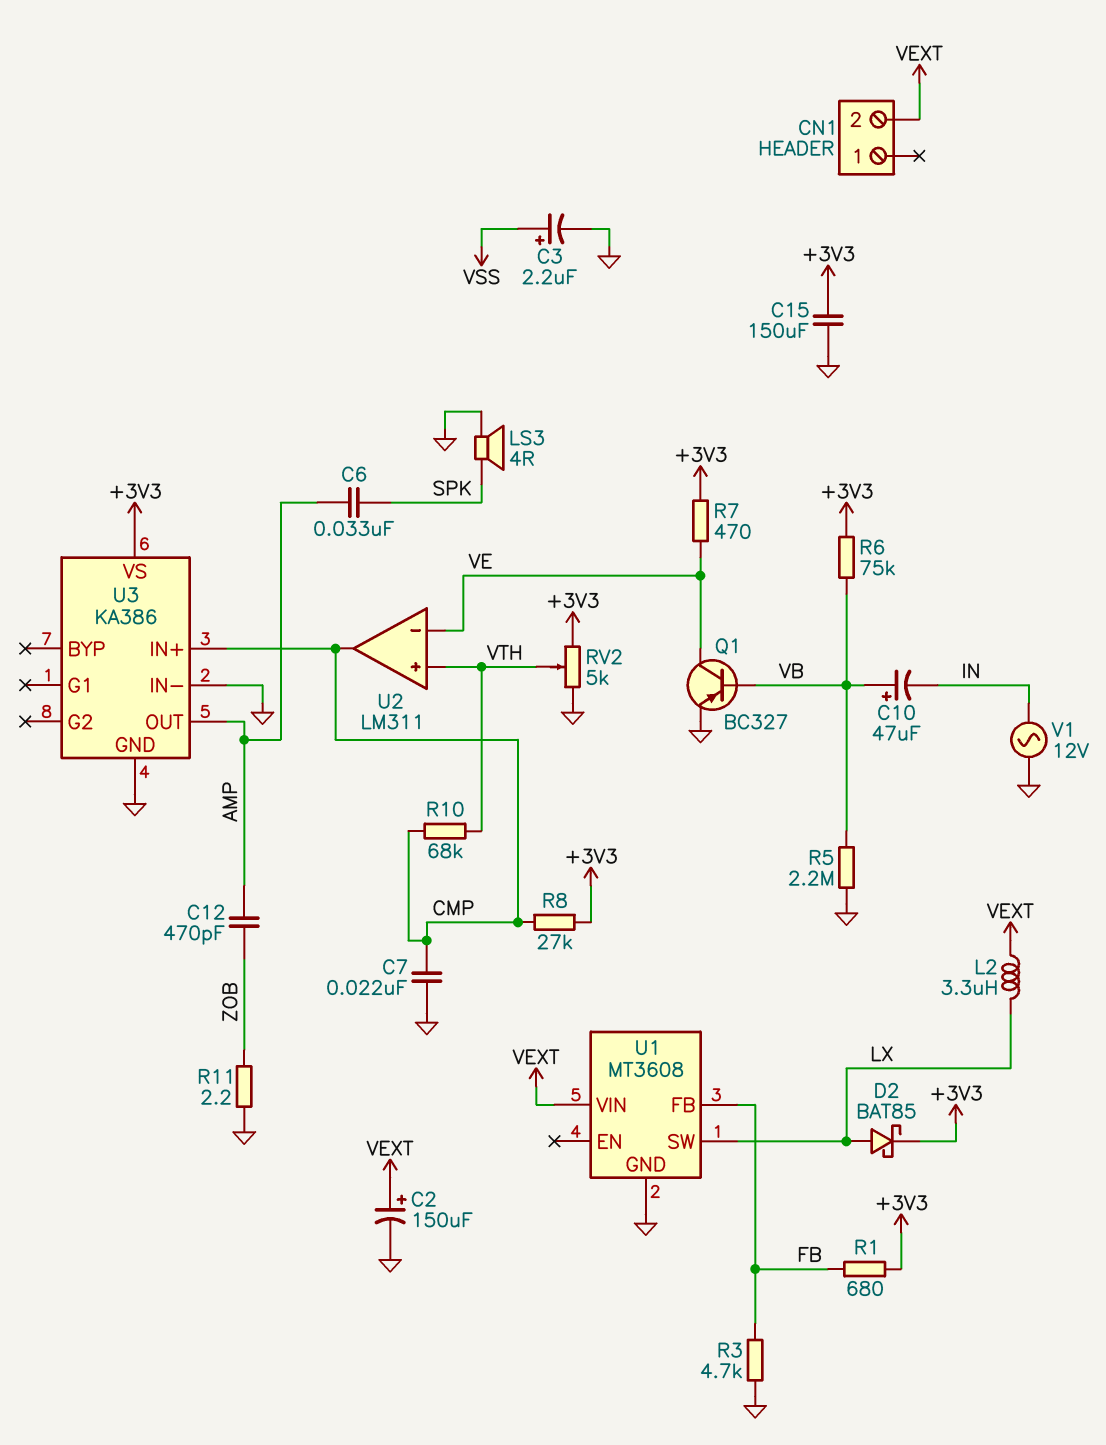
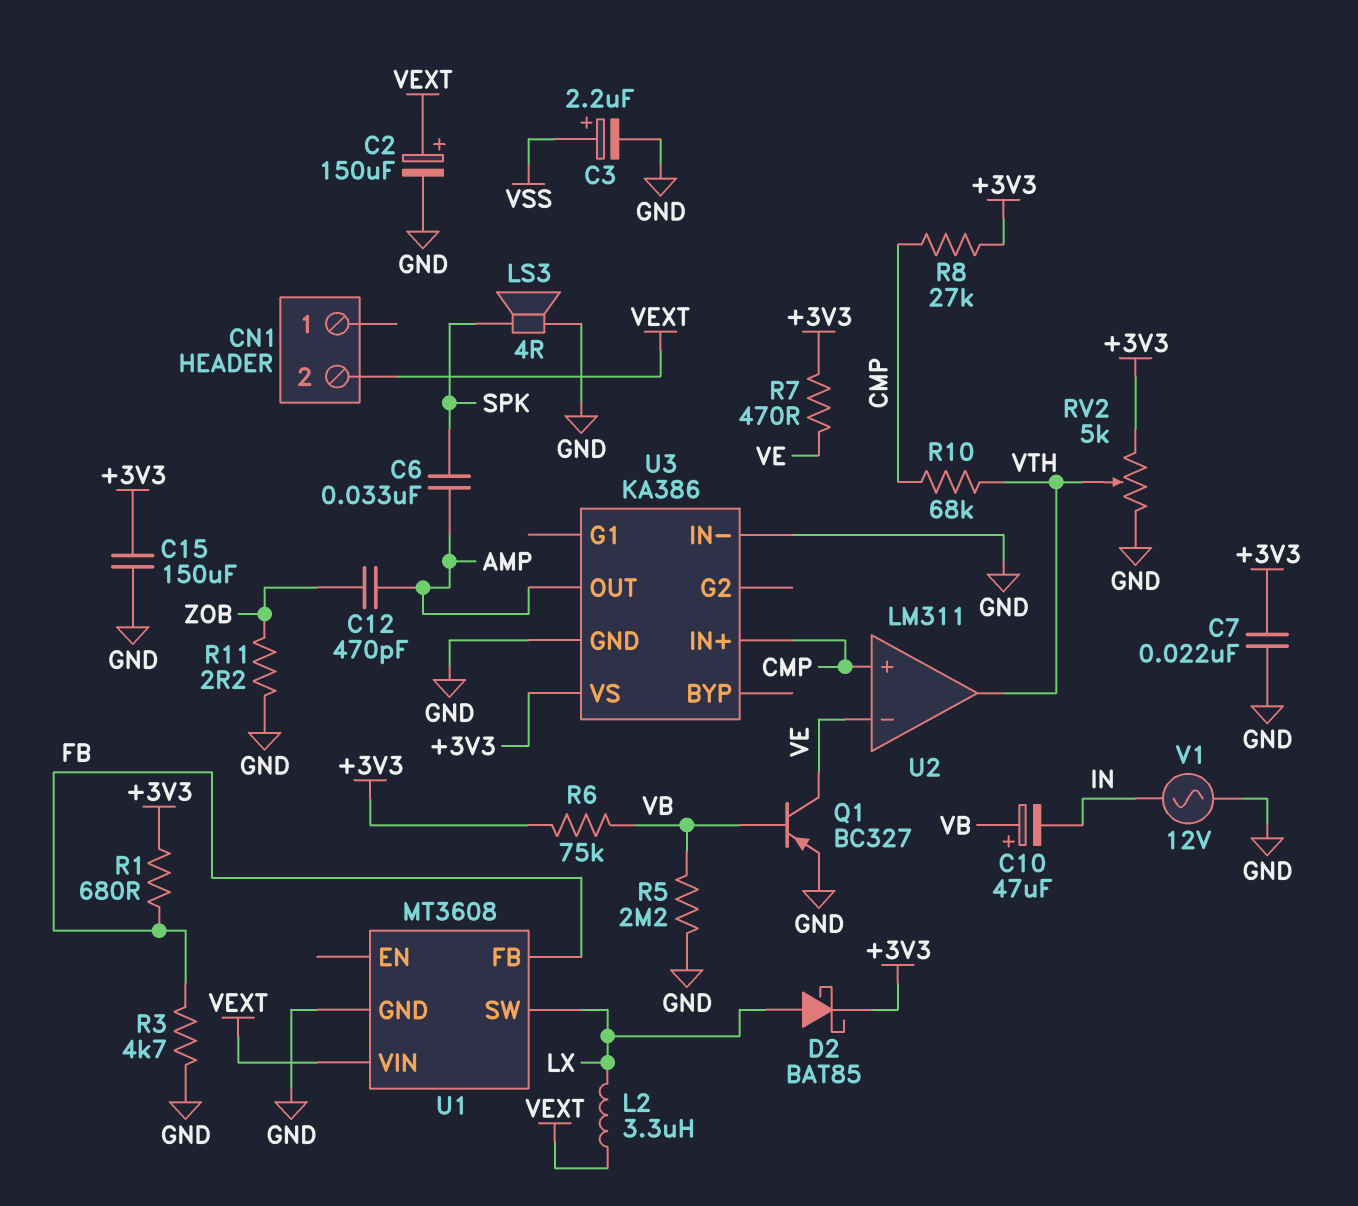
C7: 22nF (CMP, GND) -> 22nF (+3V3, GND)
U2 pin in+: VTH -> CMP
U2 pin out: CMP -> VTH

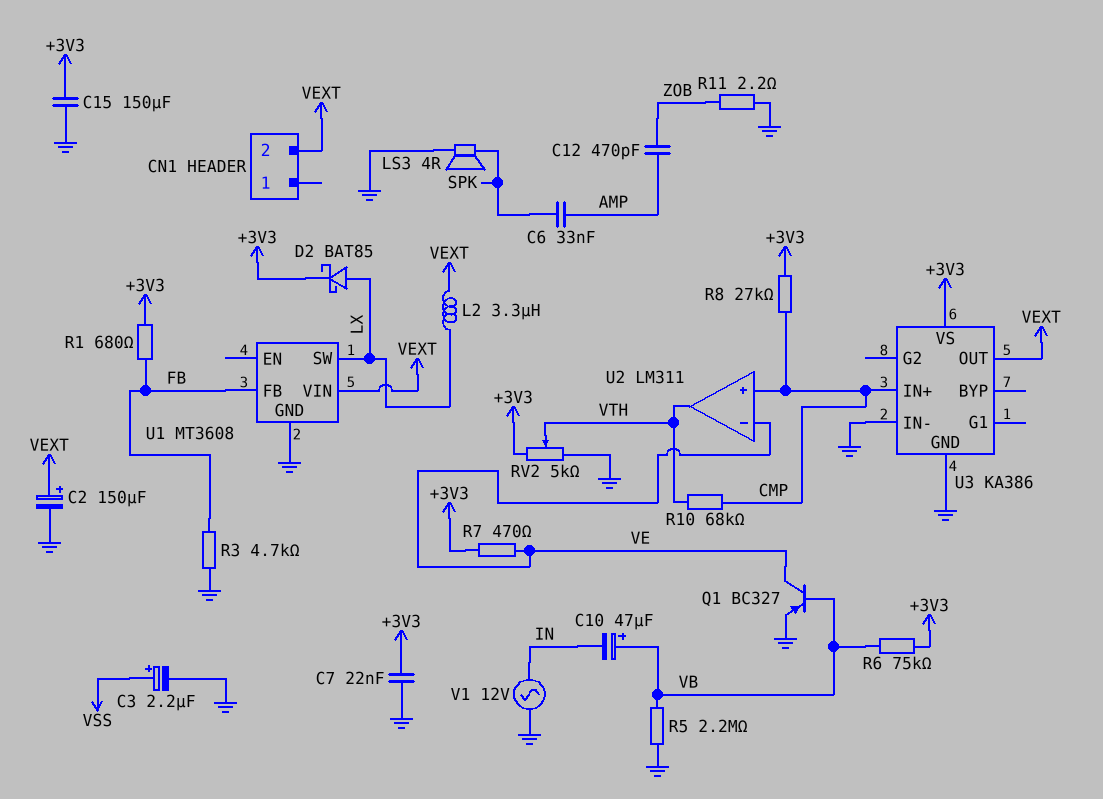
U3 pin OUT: AMP -> VEXT

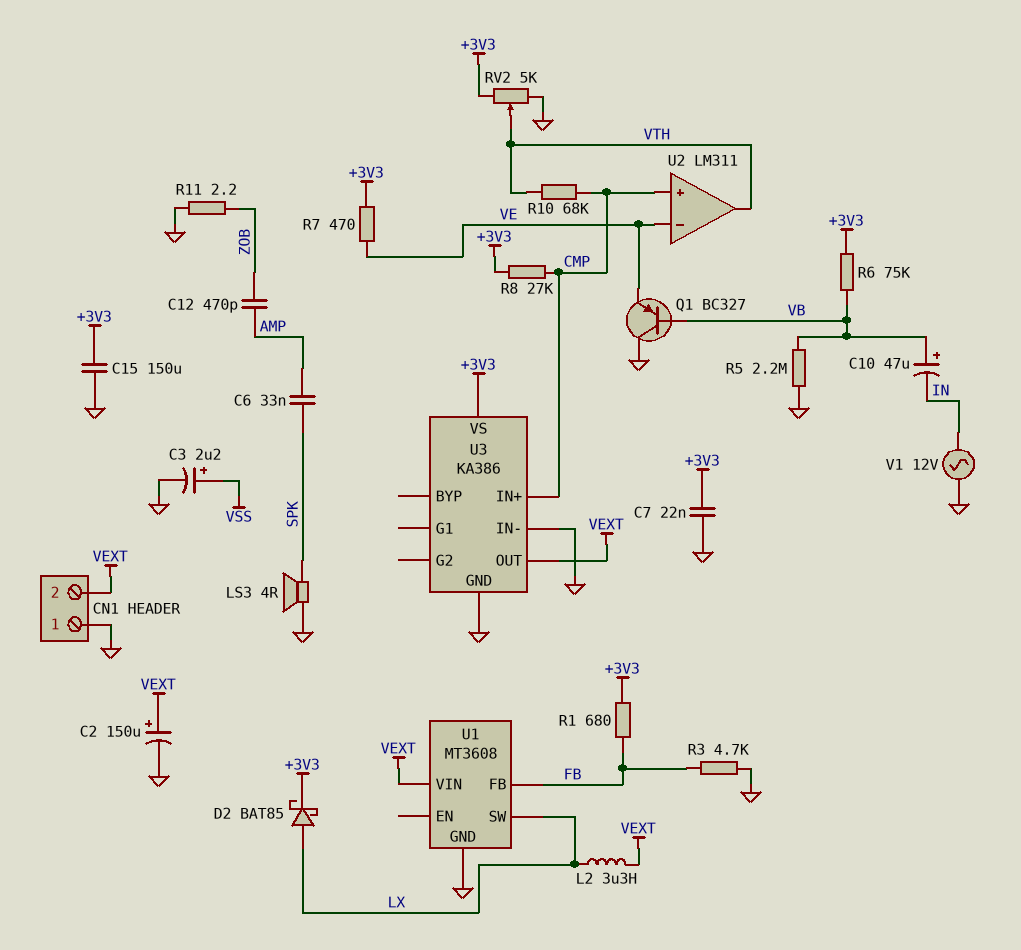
CN1 pin 1: none -> GND
Q1: PNP BC327 (B VB, C VE, E GND) -> PNP BC327 (B VB, C GND, E VE)

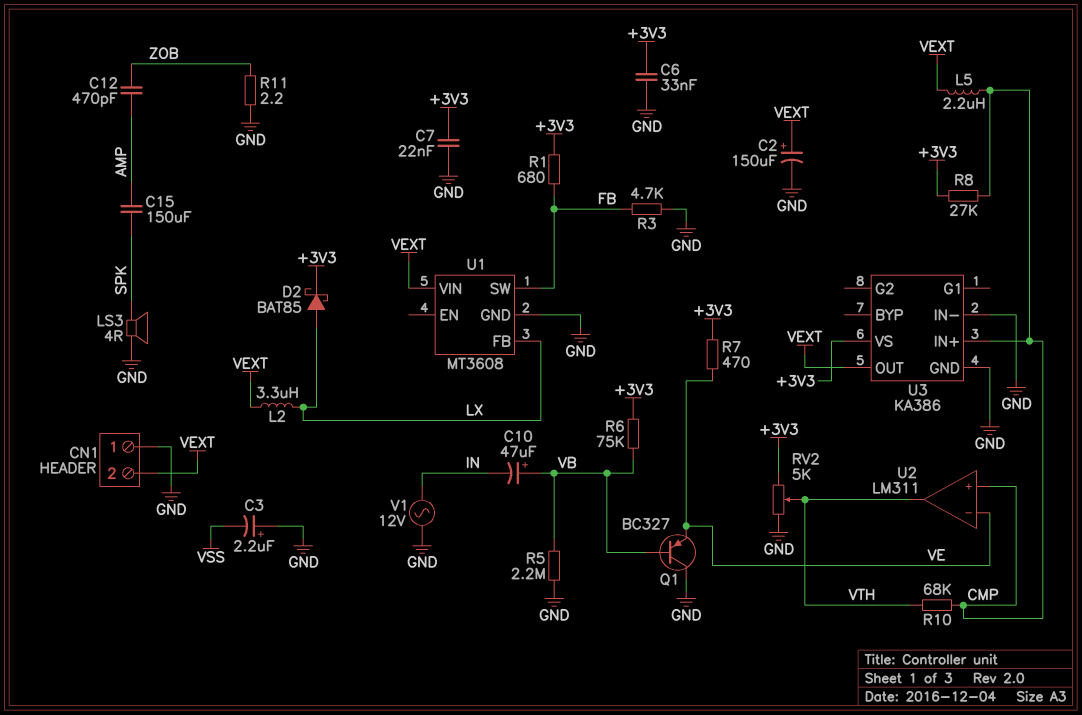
C3: 2.2uF (plus VSS, minus GND) -> 2.2uF (plus GND, minus VSS)
C6: 33nF (AMP, SPK) -> 33nF (+3V3, GND)
C15: 150uF (+3V3, GND) -> 150uF (AMP, SPK)
L5: none -> 2.2uH (CMP, VEXT)
U1 pin FB: FB -> LX
U1 pin SW: LX -> FB

